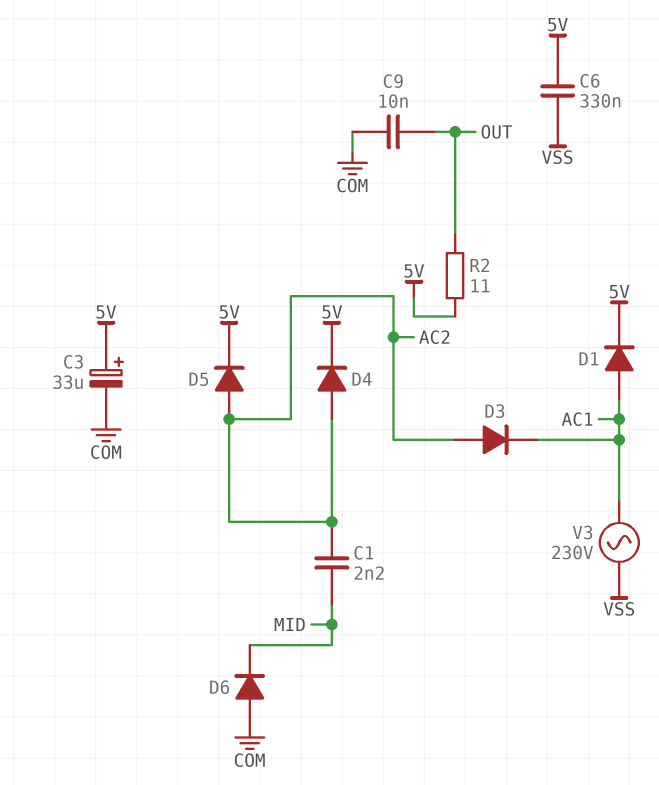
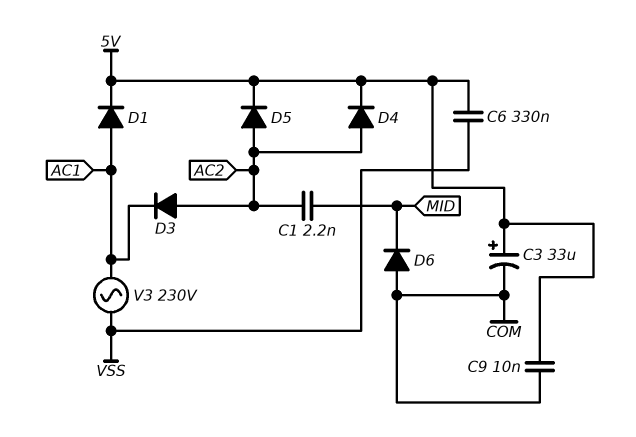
C9: 10nF (COM, OUT) -> 10nF (5V, COM)
R2: 11 (5V, OUT) -> none

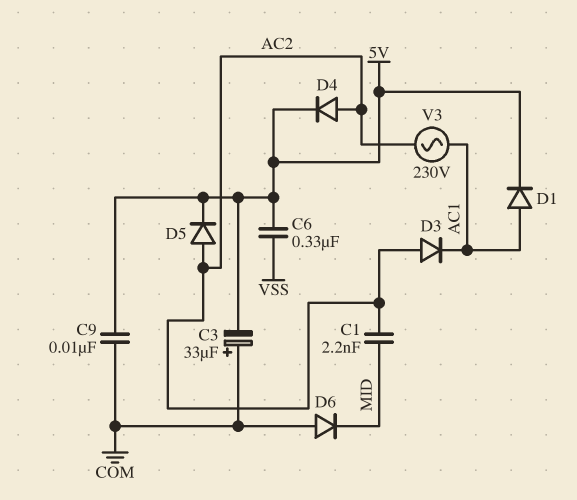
C3: 33uF (plus 5V, minus COM) -> 33uF (plus COM, minus 5V)
V3: AC 230V (AC1, VSS) -> AC 230V (AC1, AC2)

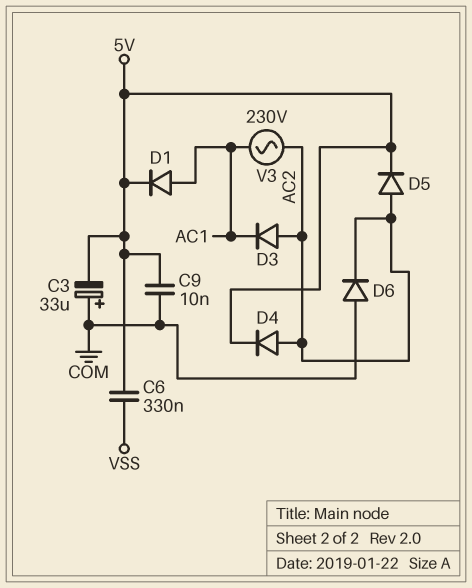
C1: 2.2nF (AC2, MID) -> none
D6: diode (A COM, K MID) -> diode (A COM, K AC2)

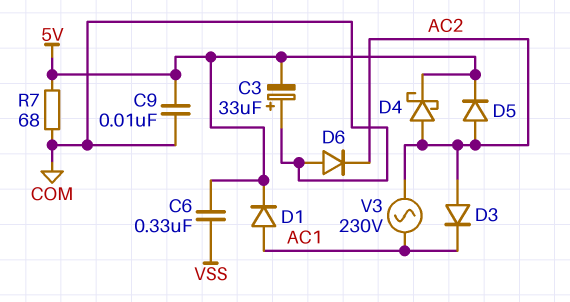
D4: diode (A AC2, K 5V) -> schottky (A AC2, K 5V)
R7: none -> 68 (5V, COM)

